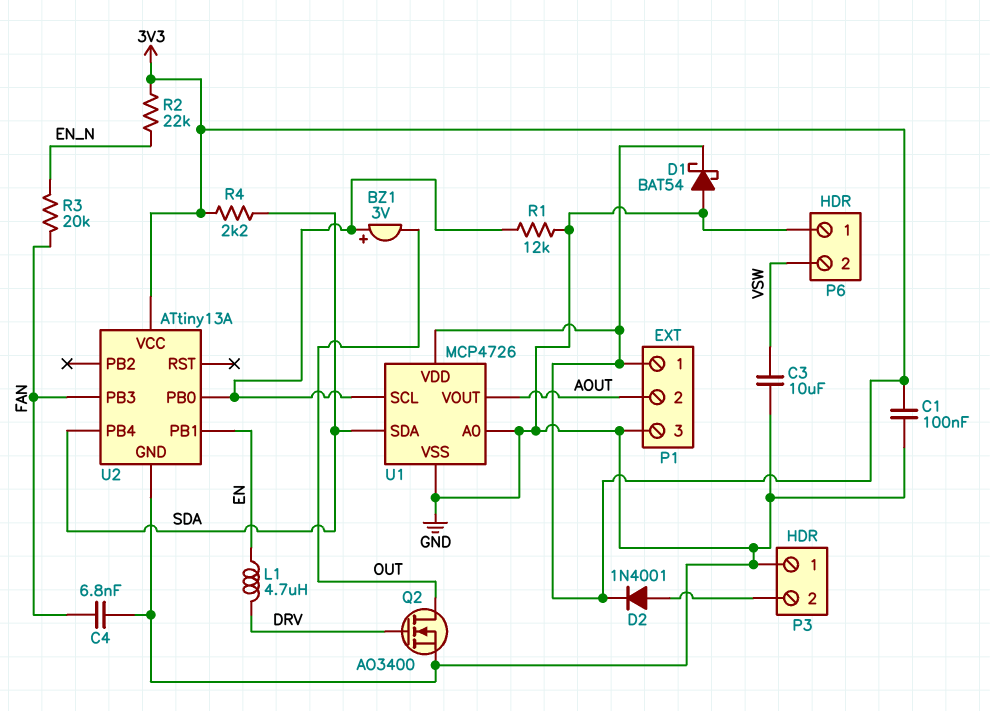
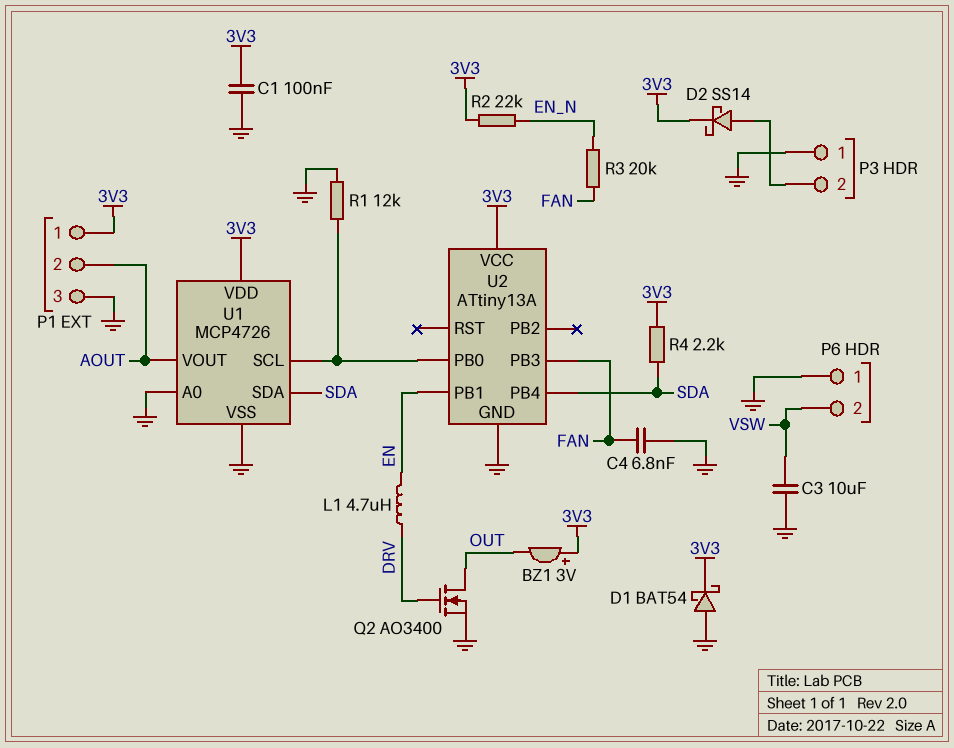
BZ1: buzzer 3V (plus U1/SCL, minus OUT) -> buzzer 3V (plus 3V3, minus OUT)
D2: diode 1N4001 (A P3/2, K 3V3) -> schottky SS14 (A P3/2, K 3V3)

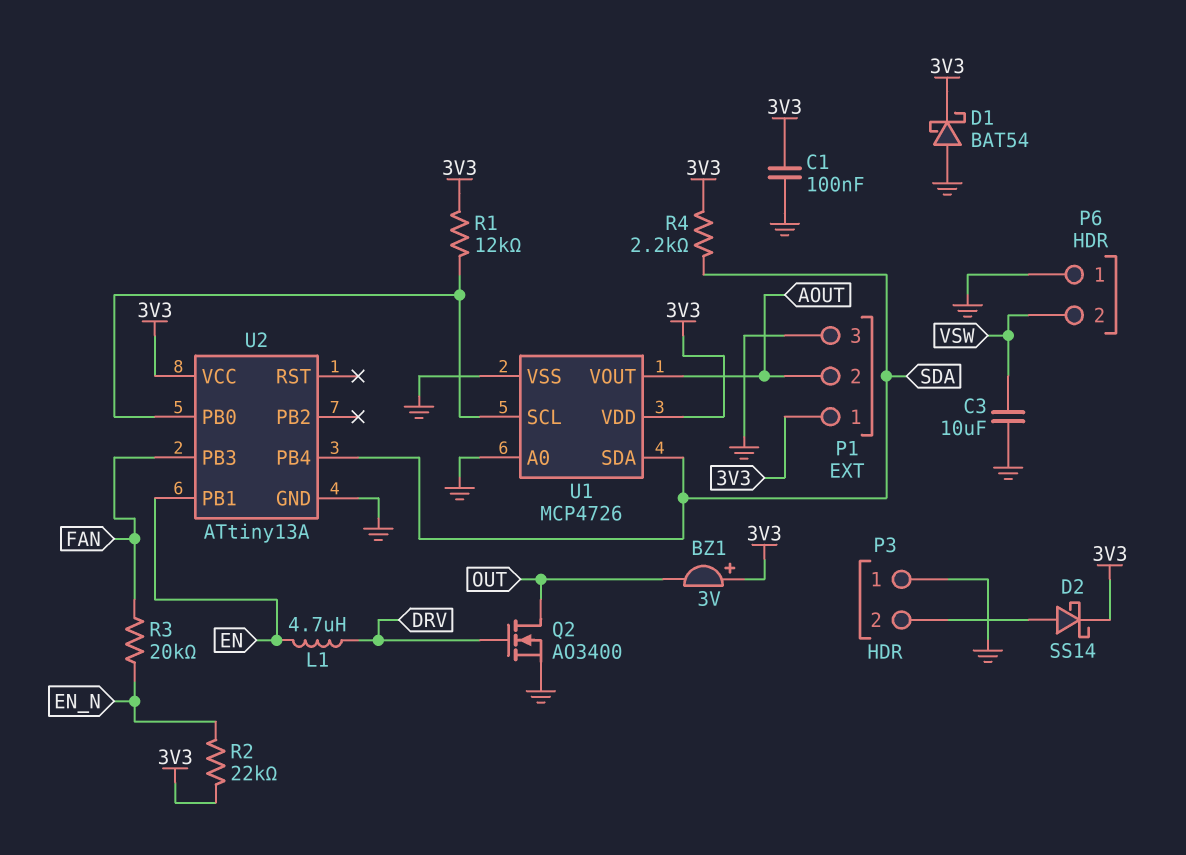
C4: 6.8nF (FAN, GND) -> none
R1: 12k (GND, U1/SCL) -> 12k (3V3, U1/SCL)

